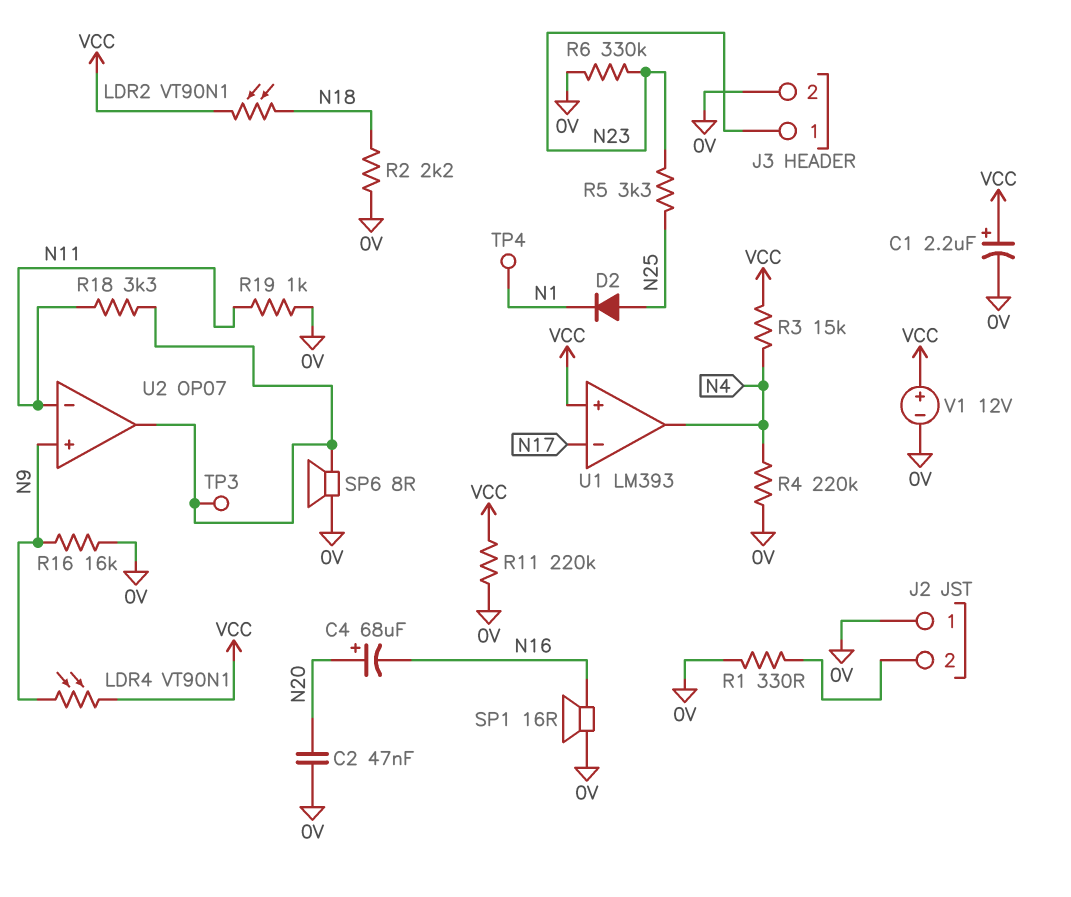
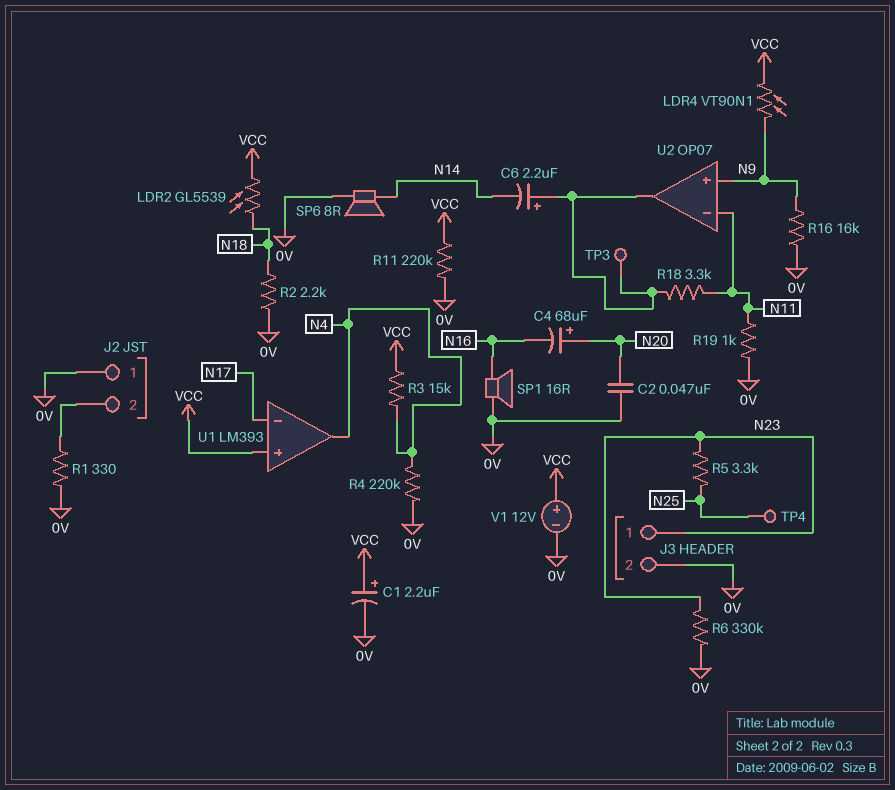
C6: none -> 2.2uF (plus U2/out, minus N14)
D2: diode (A N25, K N1) -> none
LDR2: VT90N1 (N18, VCC) -> GL5539 (N18, VCC)
SP6: speaker 8R (0V, U2/out) -> speaker 8R (0V, N14)
TP4: test point (N1) -> test point (N25)

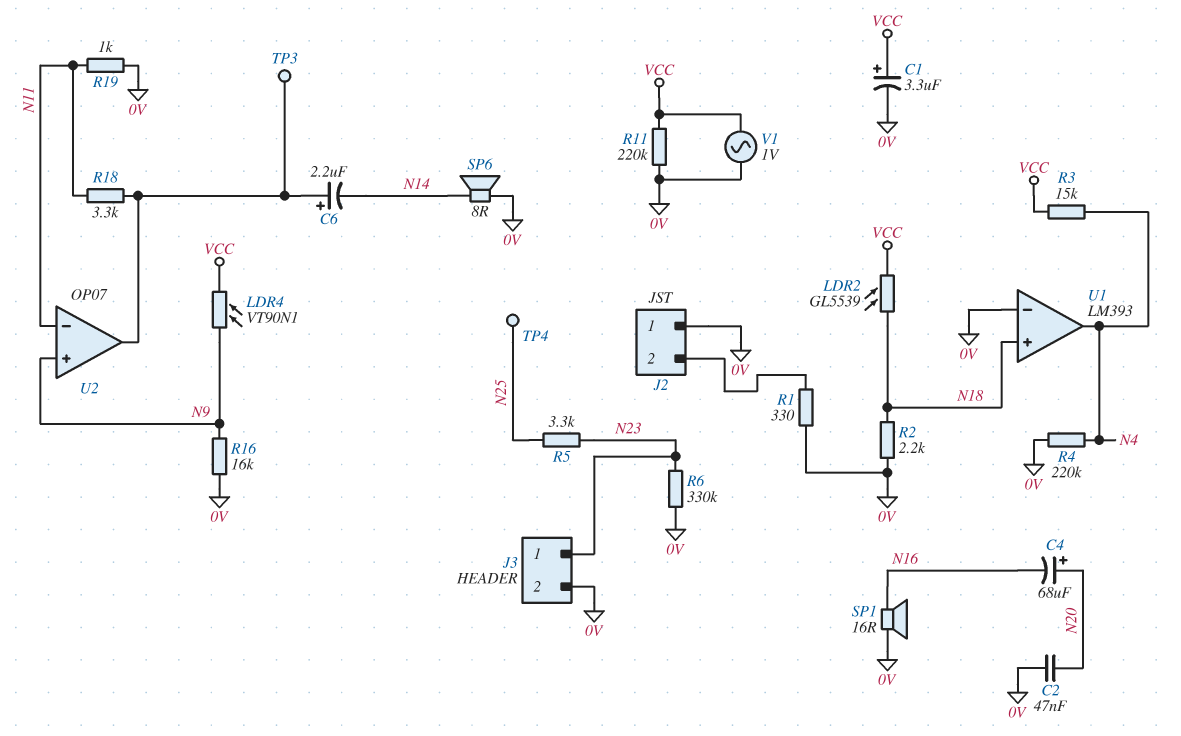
C1: 2.2uF (plus VCC, minus 0V) -> 3.3uF (plus VCC, minus 0V)
U1 pin in+: VCC -> N18
U1 pin in-: N17 -> 0V
V1: 12V (plus VCC, minus 0V) -> AC 1V (0V, VCC)

